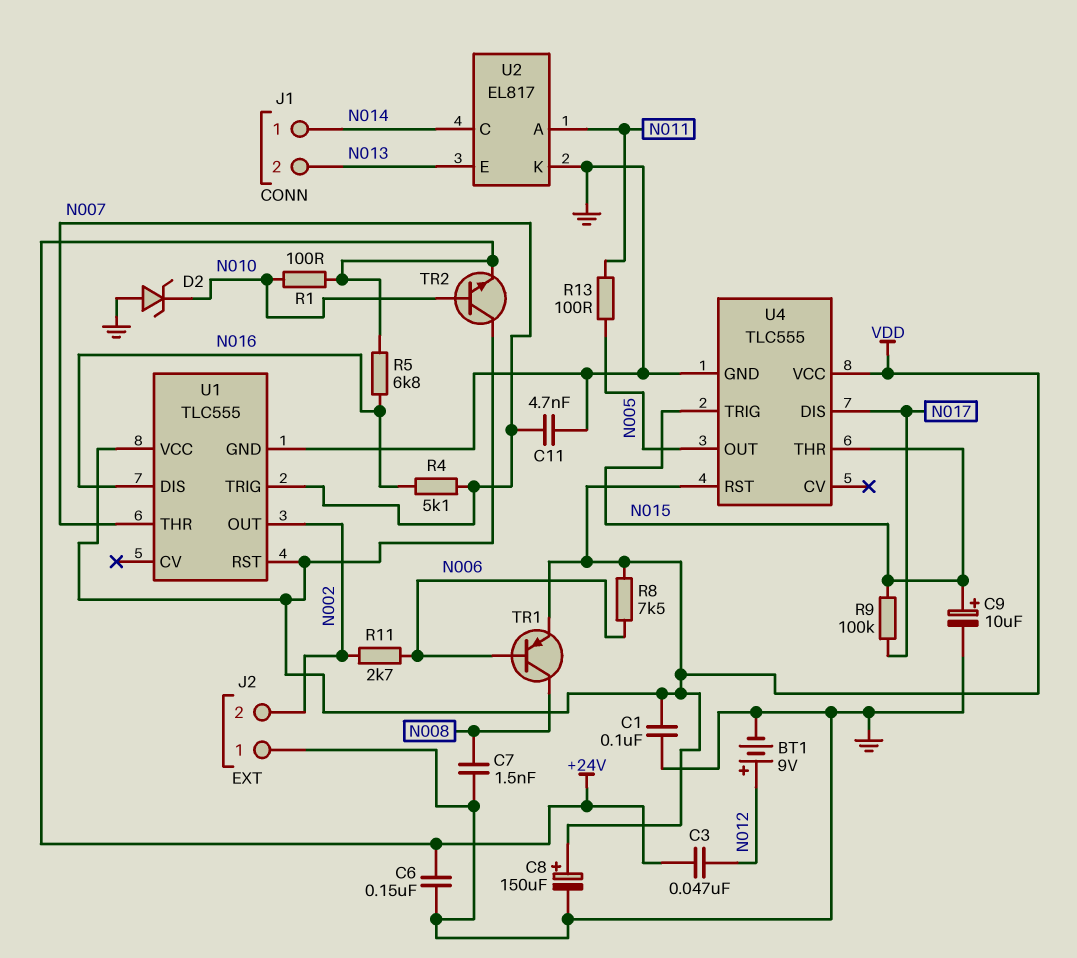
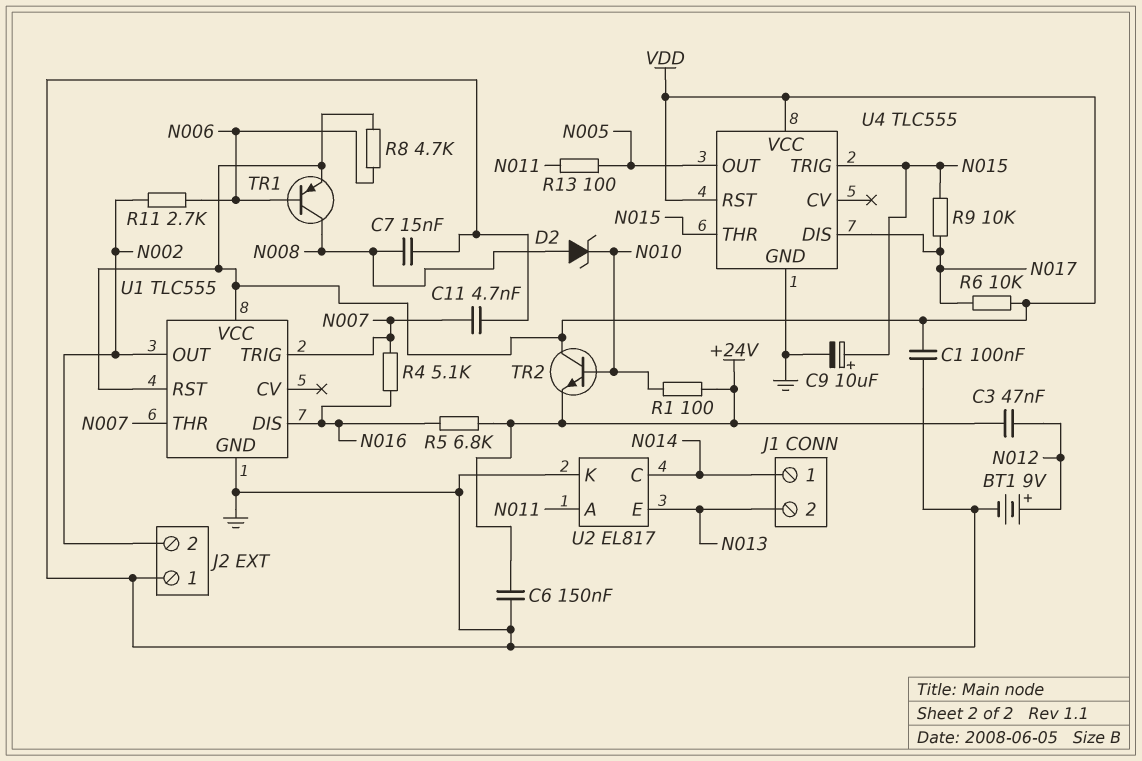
C7: 1.5nF (GND, N008) -> 15nF (GND, N008)
C8: 150uF (plus VDD, minus GND) -> none
D2: zener (A GND, K N010) -> zener (A N008, K N010)
R6: none -> 10k (N017, VDD)
R8: 7.5k (N006, VDD) -> 4.7k (N006, VDD)
R9: 100k (N015, N017) -> 10k (N015, N017)

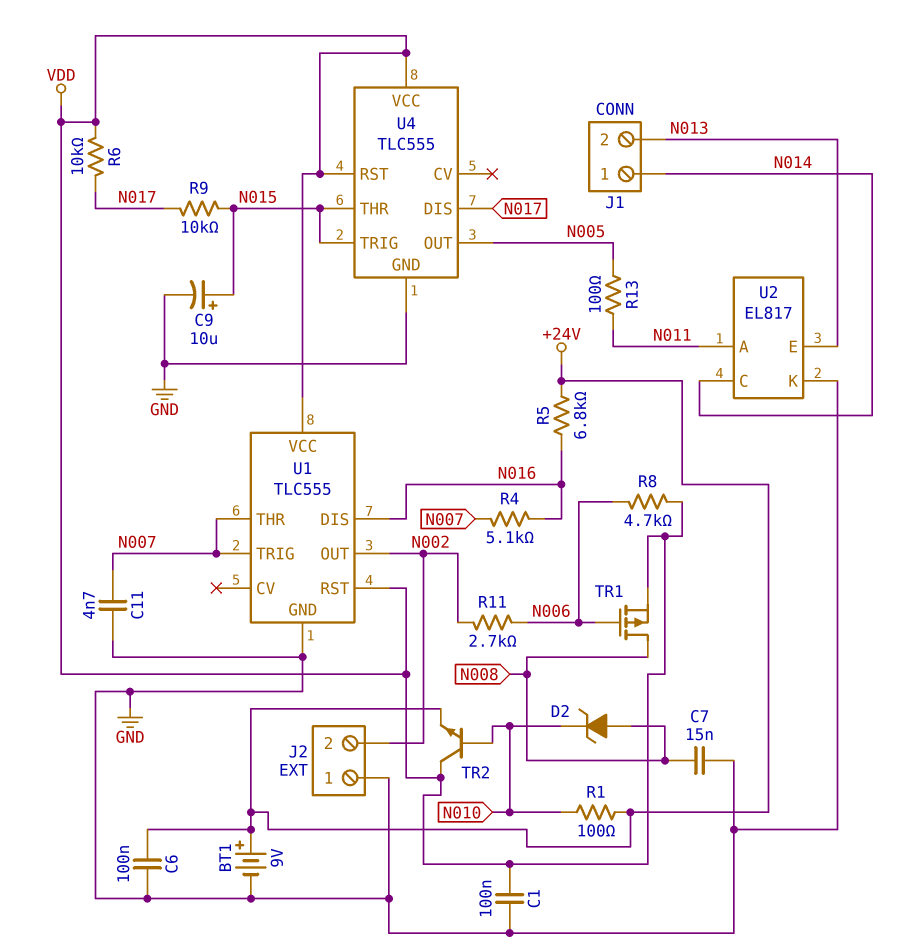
BT1: 9V (plus N012, minus GND) -> 9V (plus +24V, minus GND)
C3: 47nF (+24V, N012) -> none
C6: 150nF (+24V, GND) -> 100nF (+24V, GND)
TR1: PNP (B N006, C N008, E VDD) -> PMOS (G N006, D N008, S VDD)

